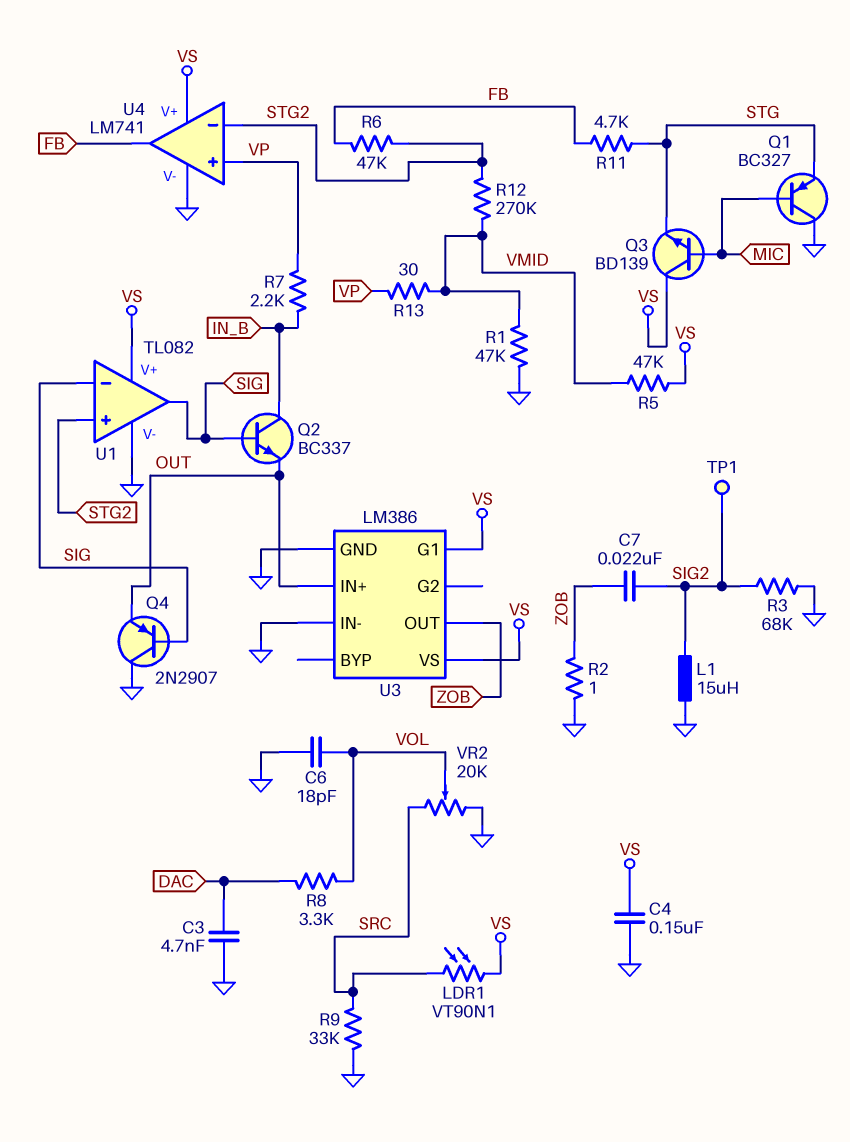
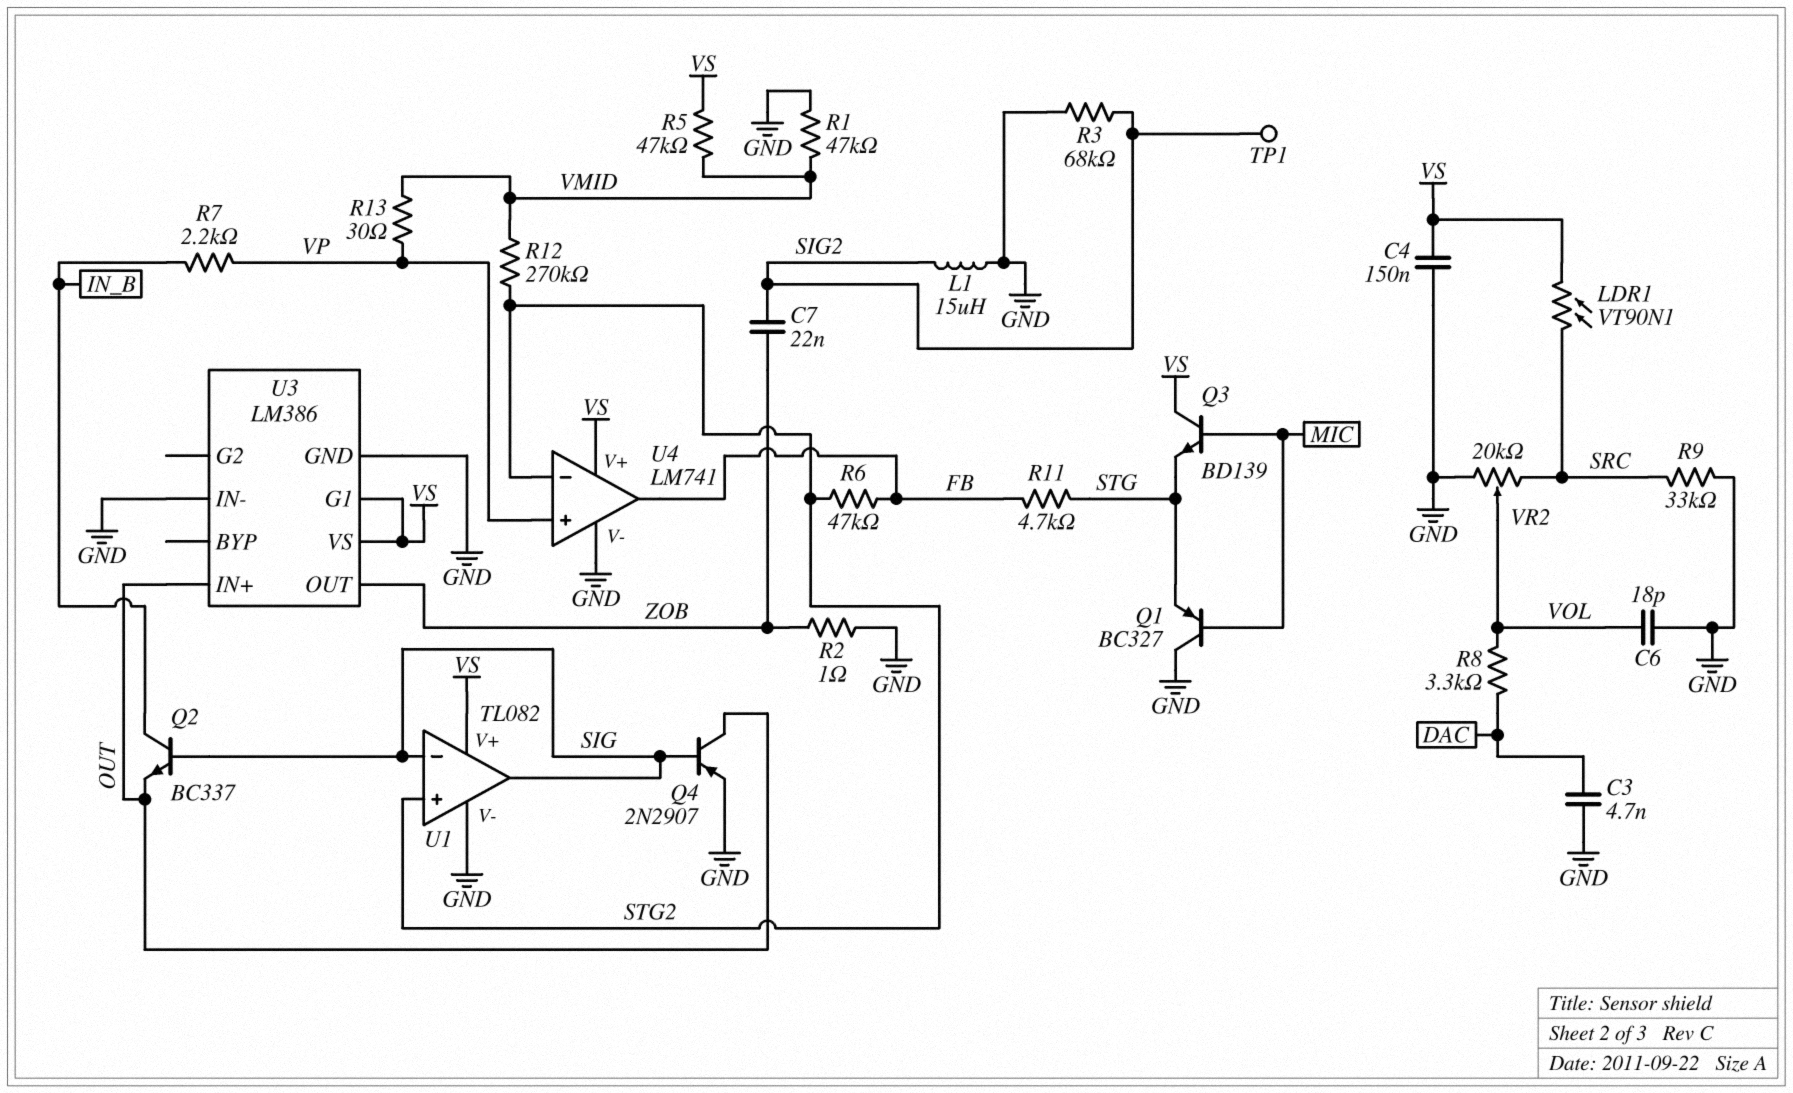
Q4: PNP 2N2907 (B SIG, C GND, E OUT) -> PNP 2N2907 (B SIG, C OUT, E GND)

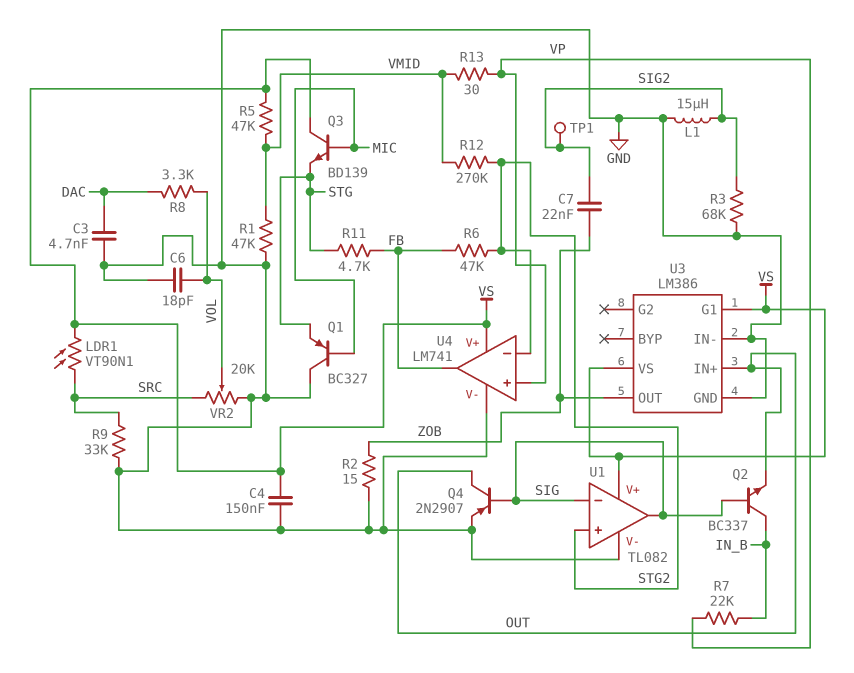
R2: 1 (GND, ZOB) -> 15 (GND, ZOB)
R7: 2.2k (IN_B, VP) -> 22k (IN_B, VP)

